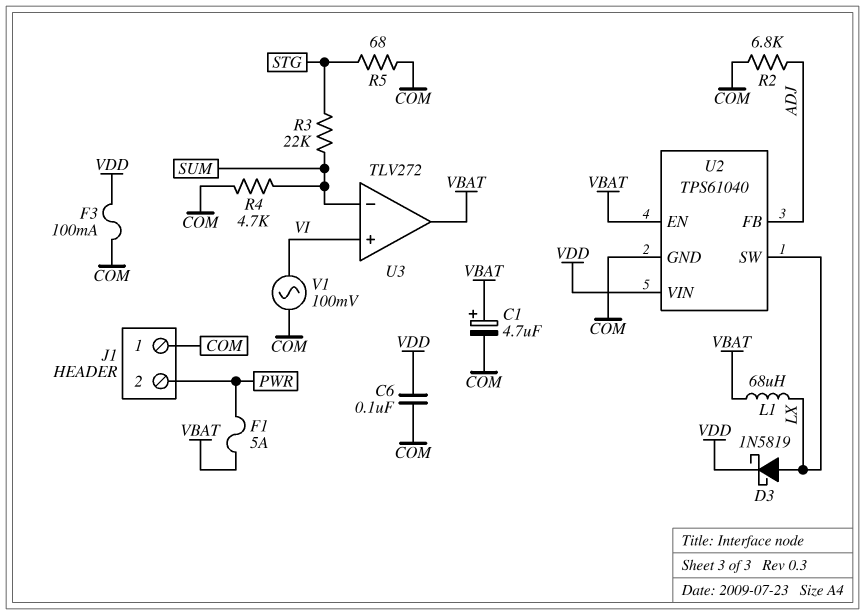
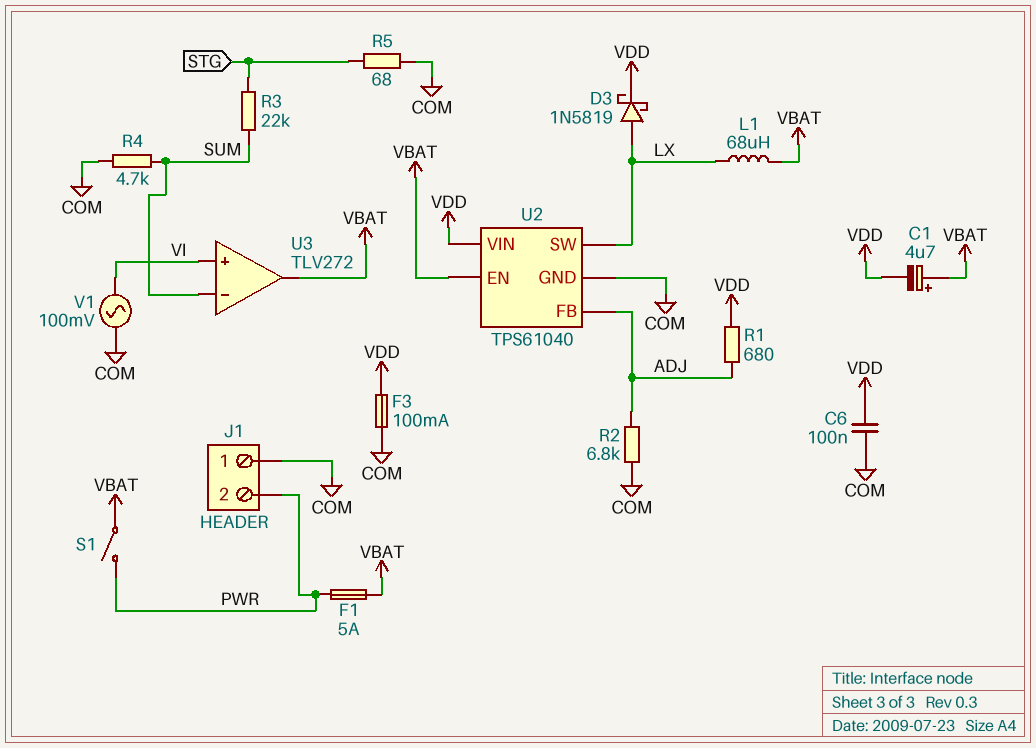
C1: 4.7uF (plus VBAT, minus COM) -> 4.7uF (plus VBAT, minus VDD)
R1: none -> 680 (ADJ, VDD)
S1: none -> switch (PWR, VBAT)

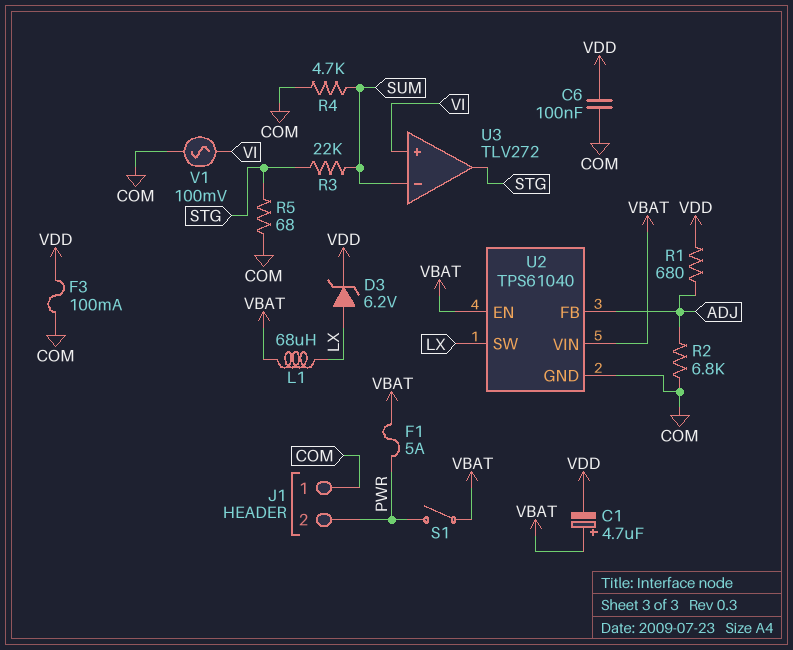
D3: schottky 1N5819 (A LX, K VDD) -> zener 6.2V (A LX, K VDD)
U2 pin VIN: VDD -> VBAT
U3 pin out: VBAT -> STG

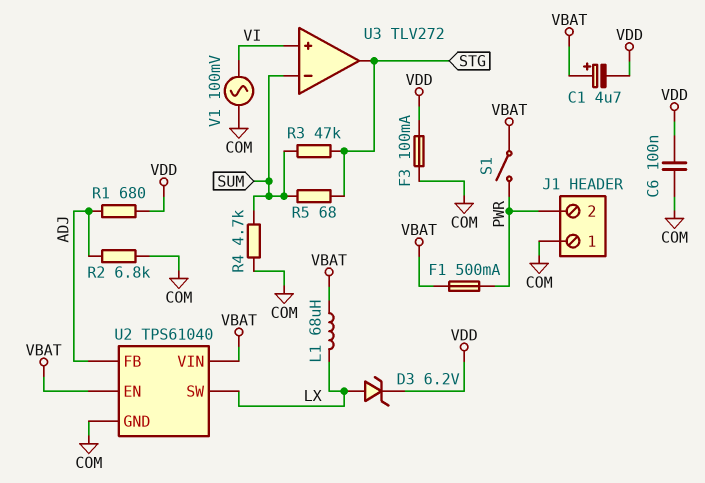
F1: 5A (PWR, VBAT) -> 500mA (PWR, VBAT)
R3: 22k (STG, SUM) -> 47k (STG, SUM)
R5: 68 (COM, STG) -> 68 (STG, SUM)

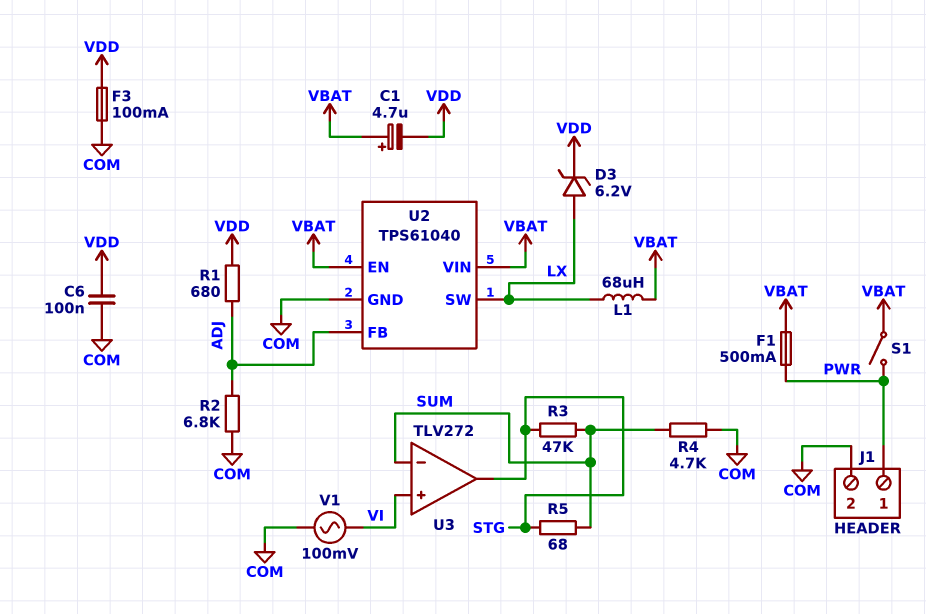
J1 pin 1: COM -> PWR
J1 pin 2: PWR -> COM

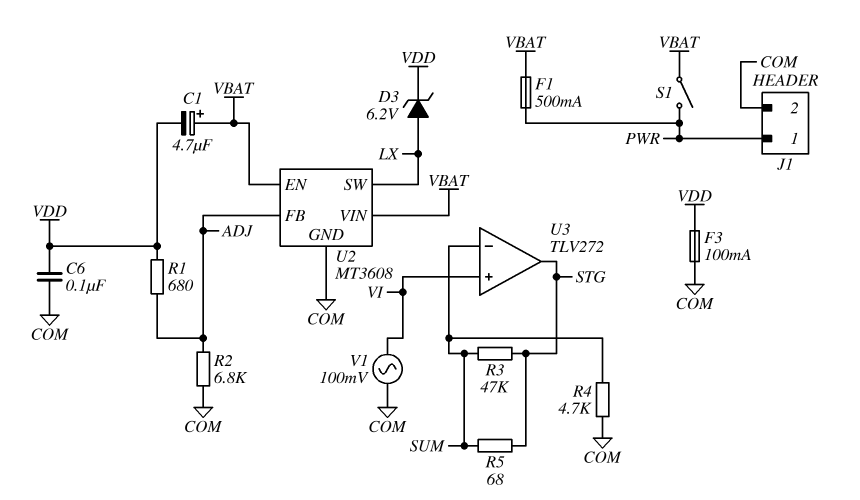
L1: 68uH (LX, VBAT) -> none
U2: TPS61040 -> MT3608

